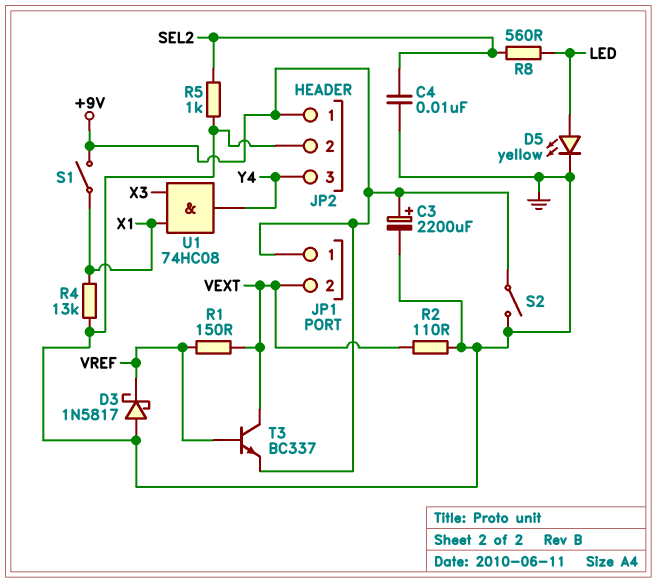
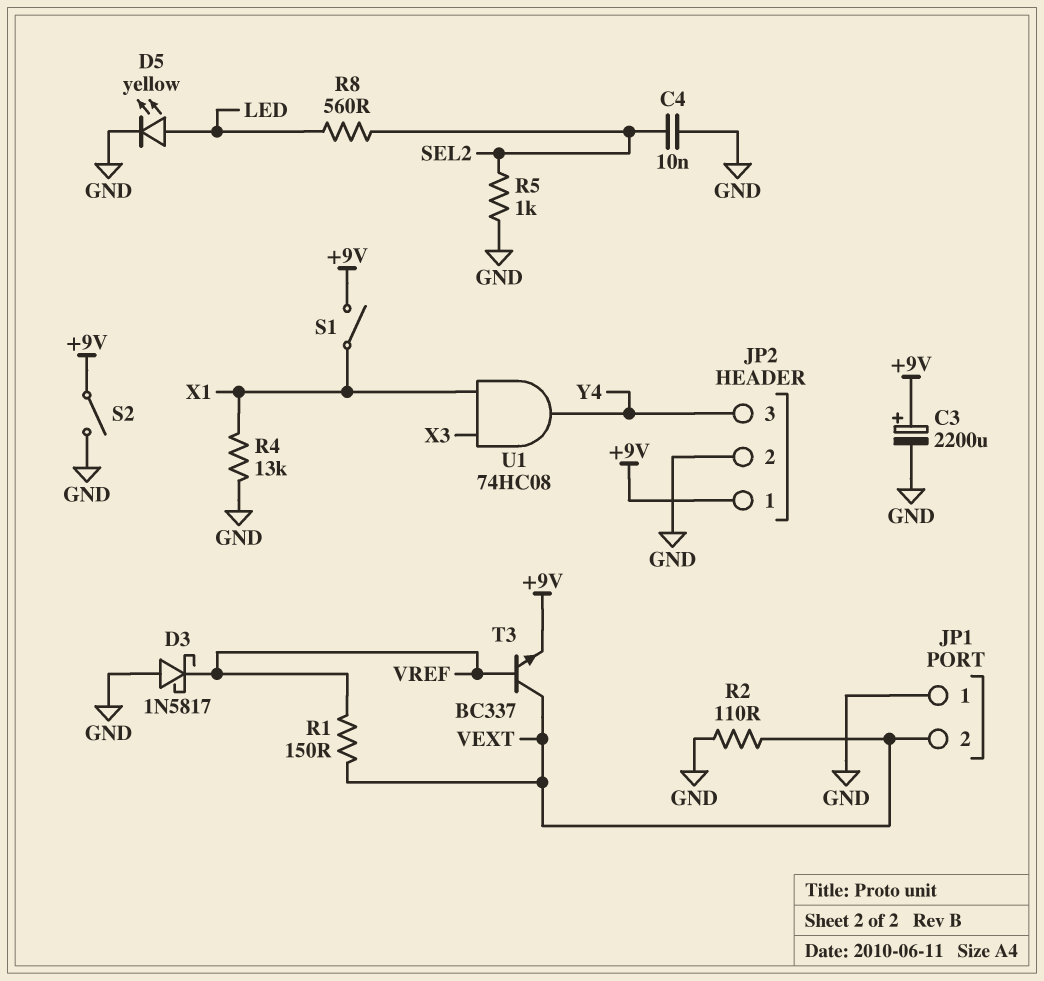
JP1 pin 1: +9V -> GND

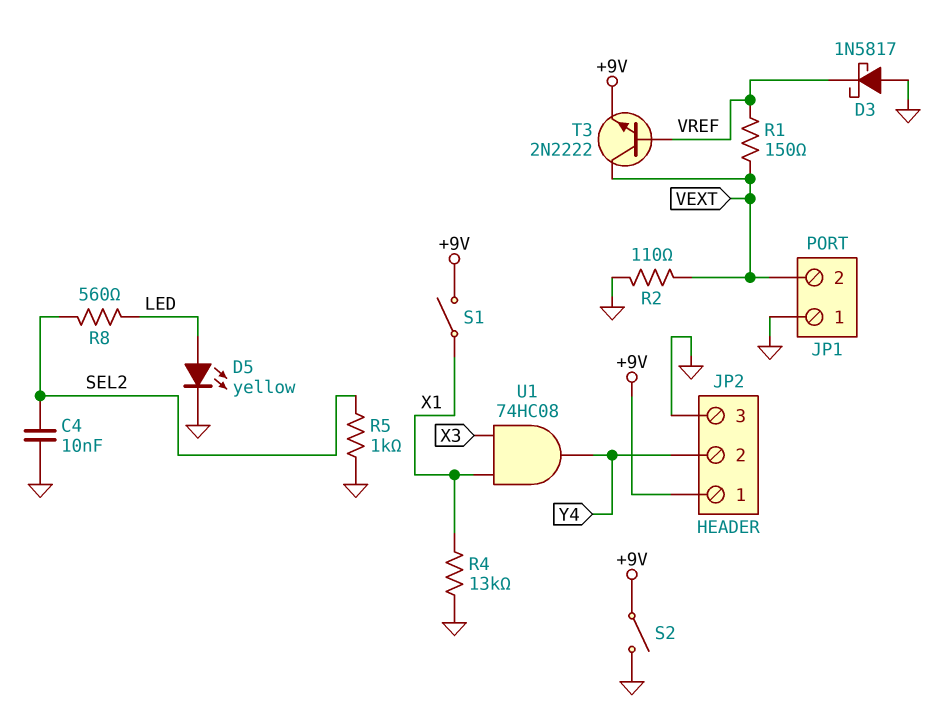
C3: 2200uF (plus +9V, minus GND) -> none
JP2 pin 2: GND -> Y4
JP2 pin 3: Y4 -> GND
T3: NPN BC337 (B VREF, C VEXT, E +9V) -> NPN 2N2222 (B VREF, C VEXT, E +9V)

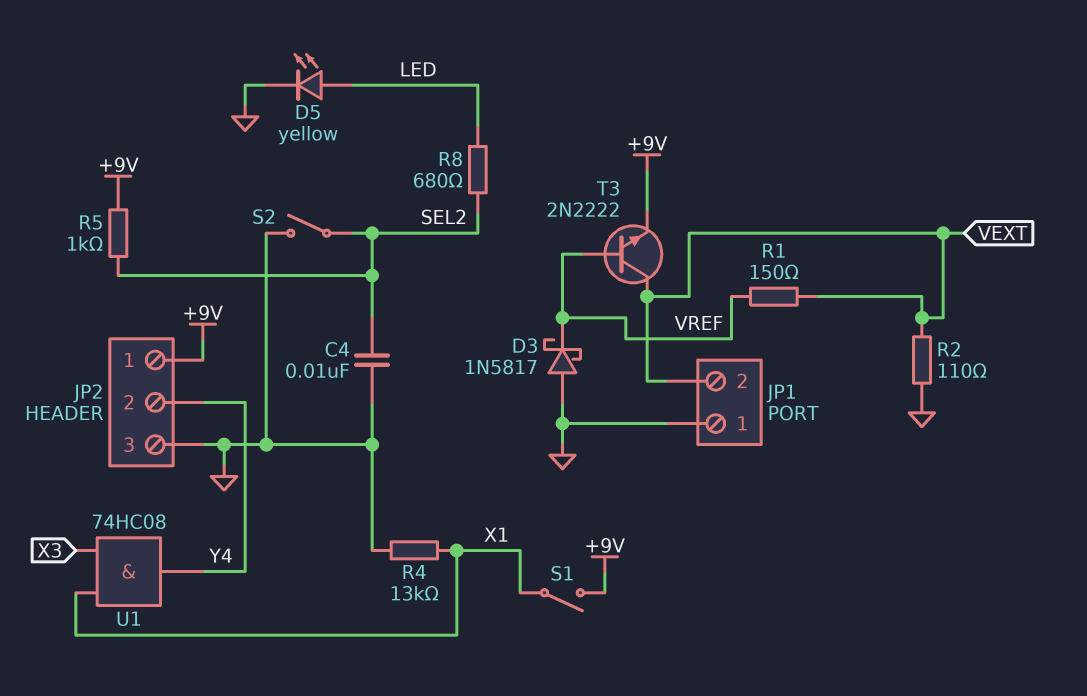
R5: 1k (GND, SEL2) -> 1k (+9V, SEL2)
R8: 560 (LED, SEL2) -> 680 (LED, SEL2)
S2: switch (+9V, GND) -> switch (GND, SEL2)

